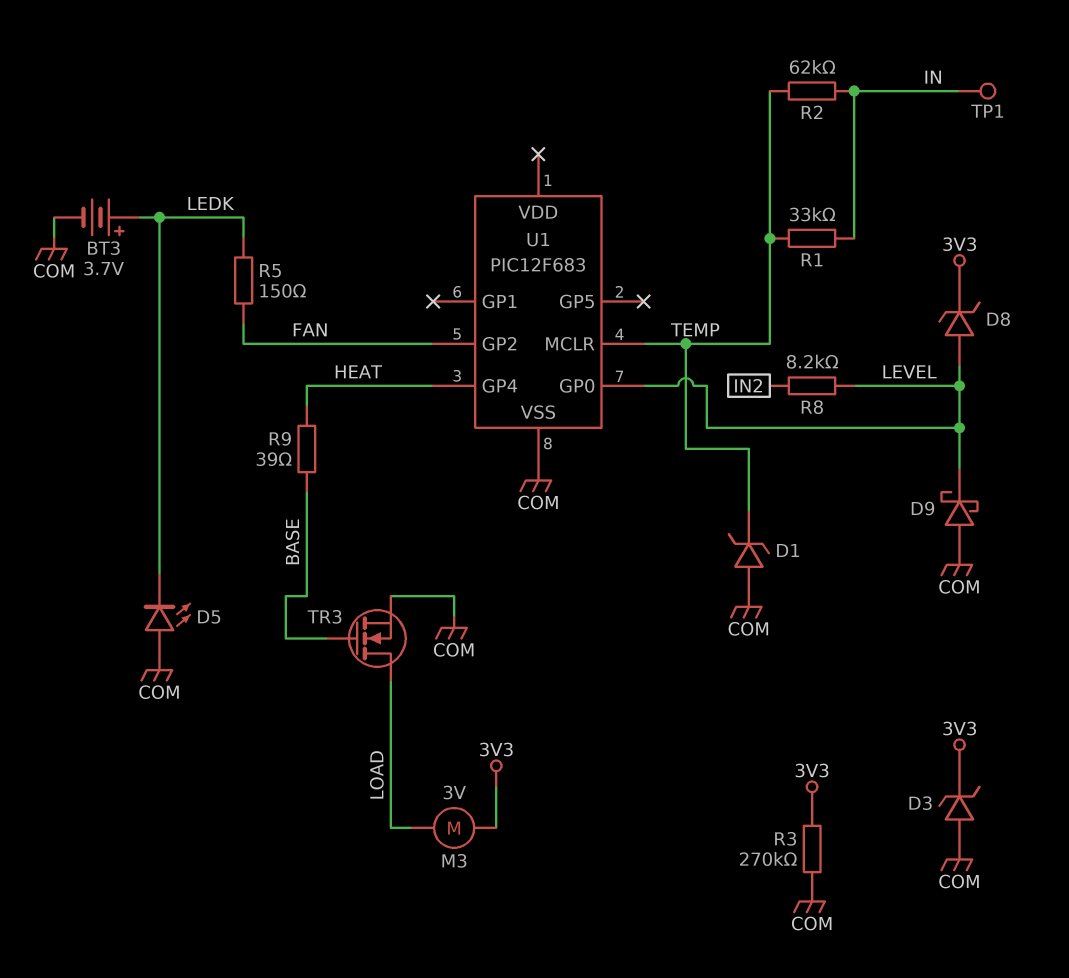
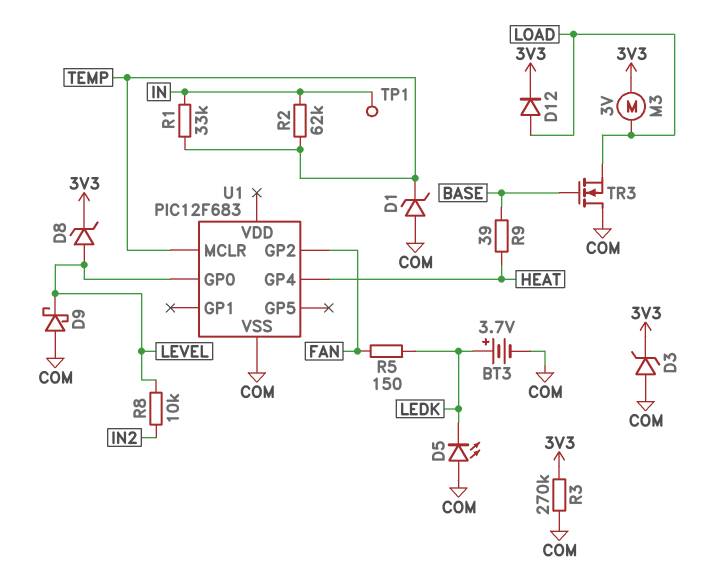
D12: none -> diode (A LOAD, K 3V3)
R8: 8.2k (IN2, LEVEL) -> 10k (IN2, LEVEL)
TR3: NMOS (G BASE, D LOAD, S COM) -> NMOS (G BASE, D COM, S LOAD)

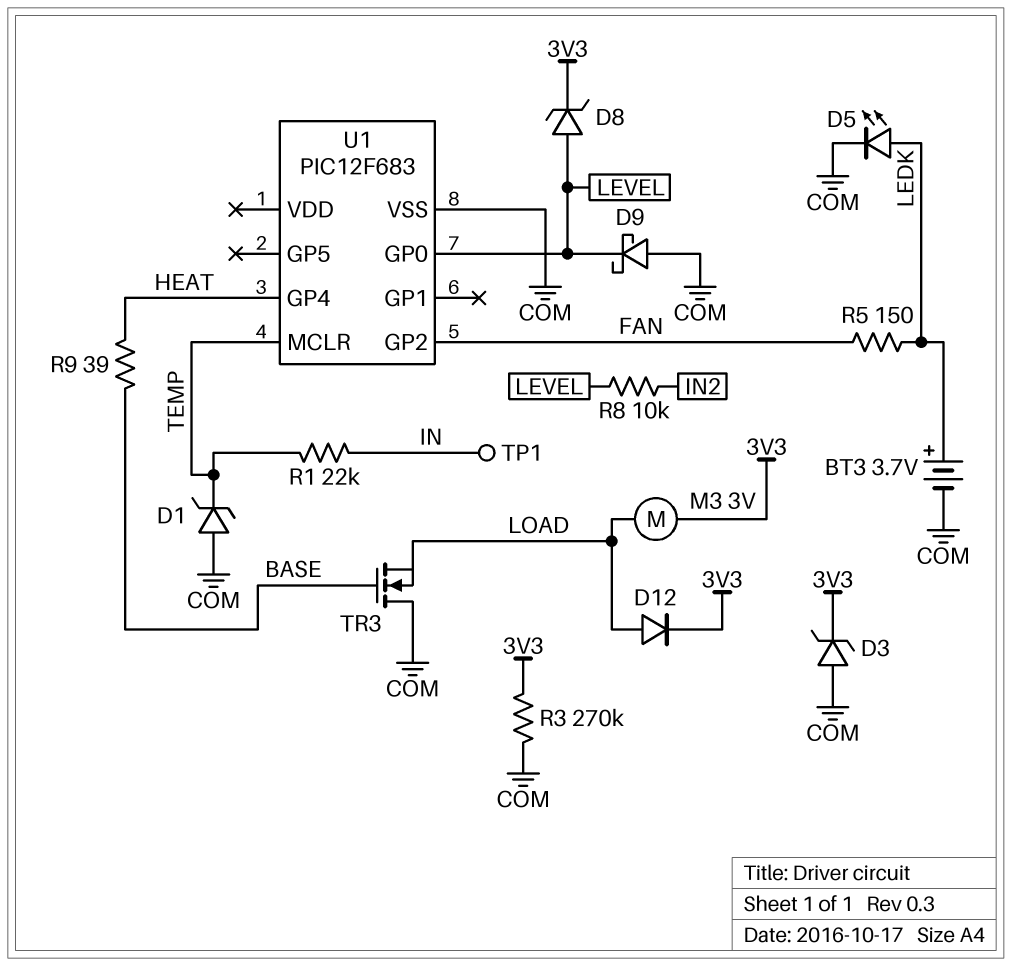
D5: LED (A COM, K LEDK) -> LED (A LEDK, K COM)
R1: 33k (IN, TEMP) -> 22k (IN, TEMP)
R2: 62k (IN, TEMP) -> none

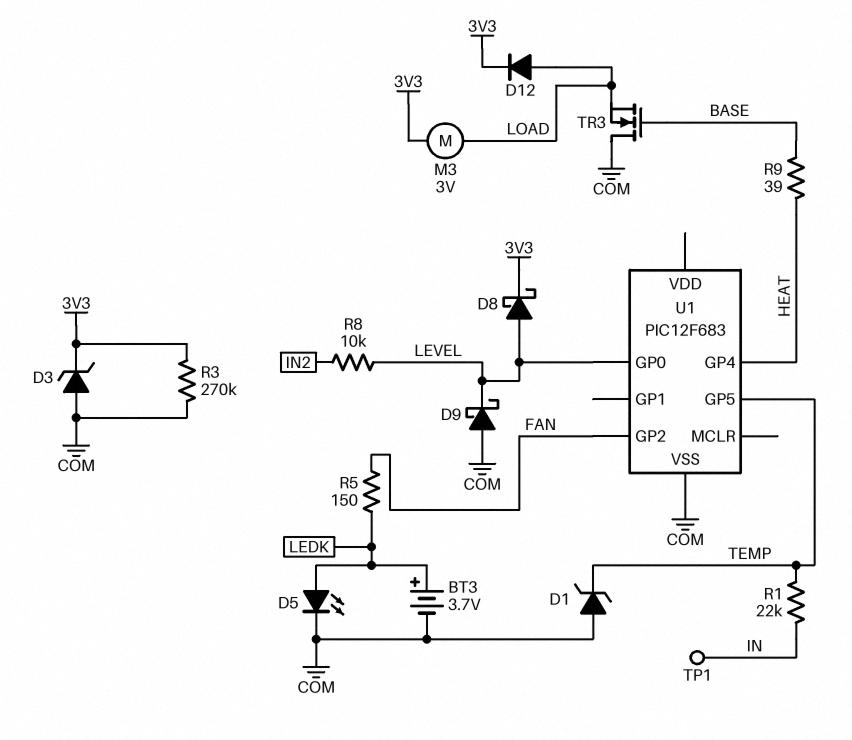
D8: zener (A LEVEL, K 3V3) -> schottky (A LEVEL, K 3V3)
U1 pin GP5: none -> TEMP
U1 pin MCLR: TEMP -> none

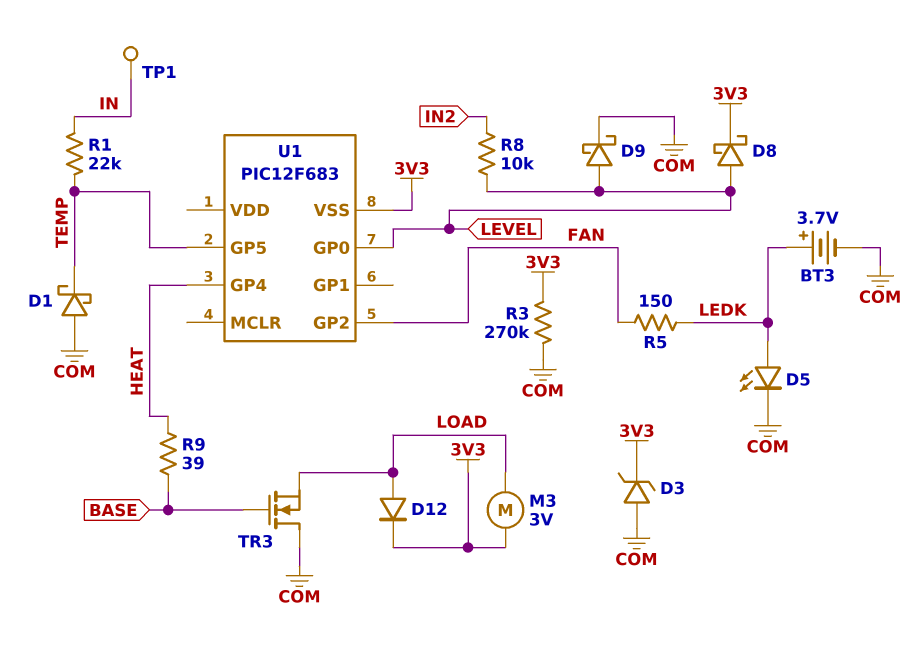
D1: zener (A COM, K TEMP) -> schottky (A COM, K TEMP)
D9: schottky (A COM, K LEVEL) -> schottky (A LEVEL, K COM)
U1 pin VSS: COM -> 3V3

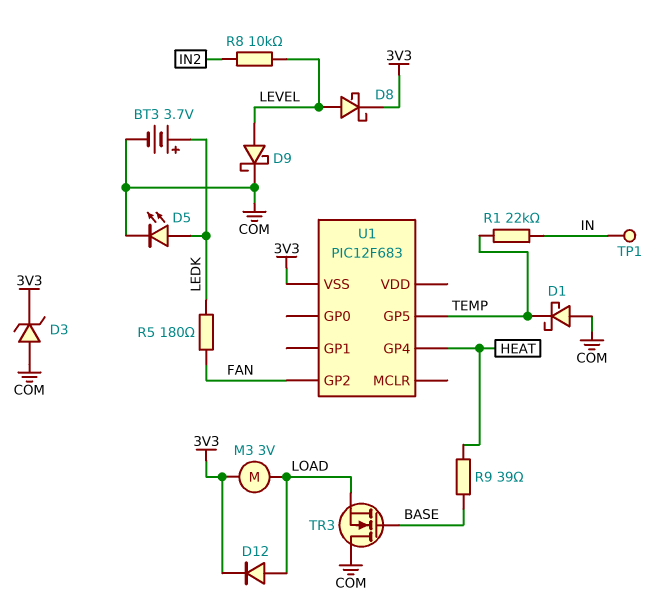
R3: 270k (3V3, COM) -> none
R5: 150 (FAN, LEDK) -> 180 (FAN, LEDK)
U1 pin GP0: LEVEL -> none

